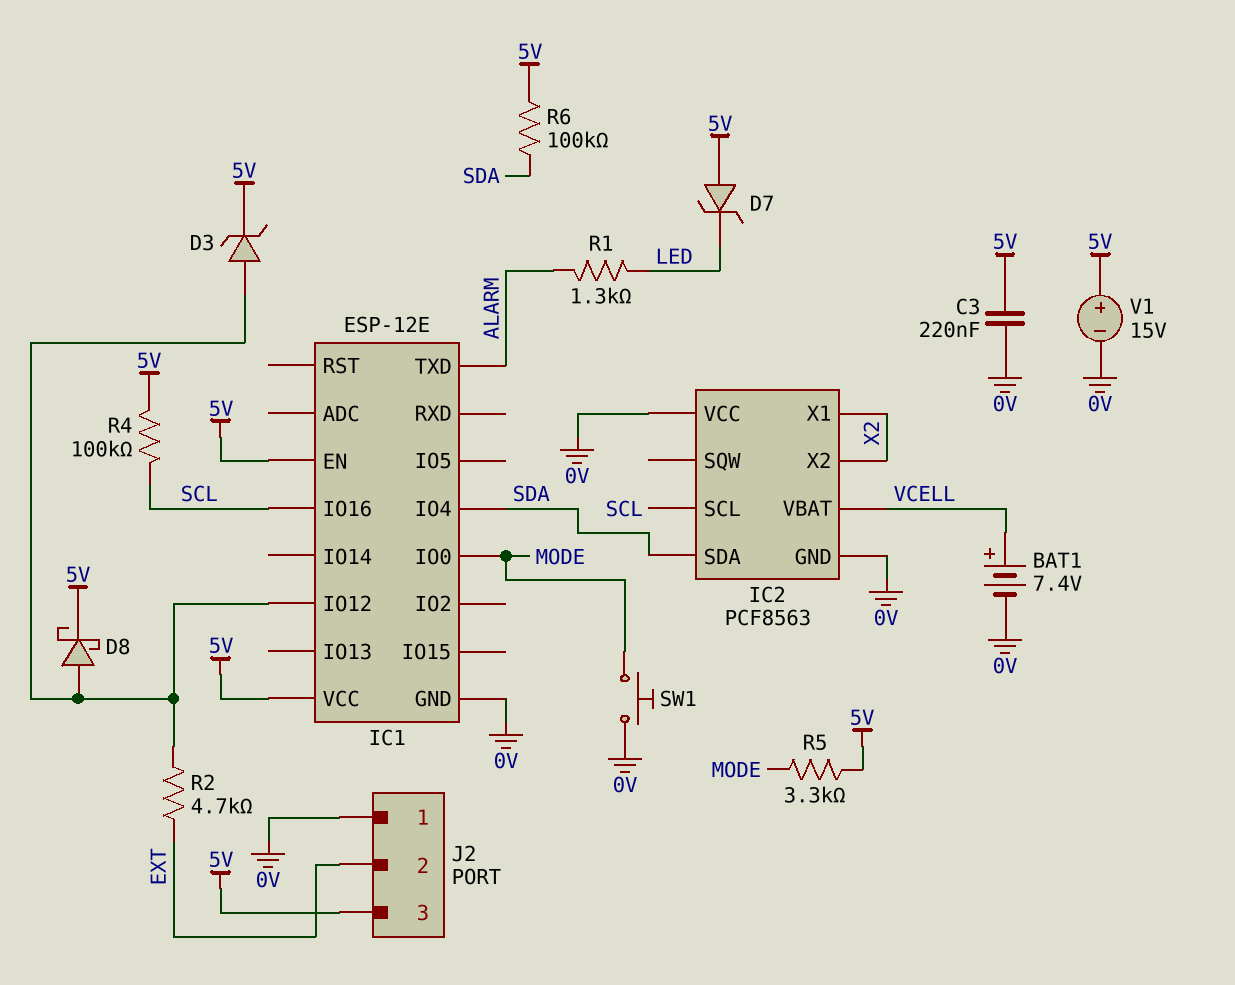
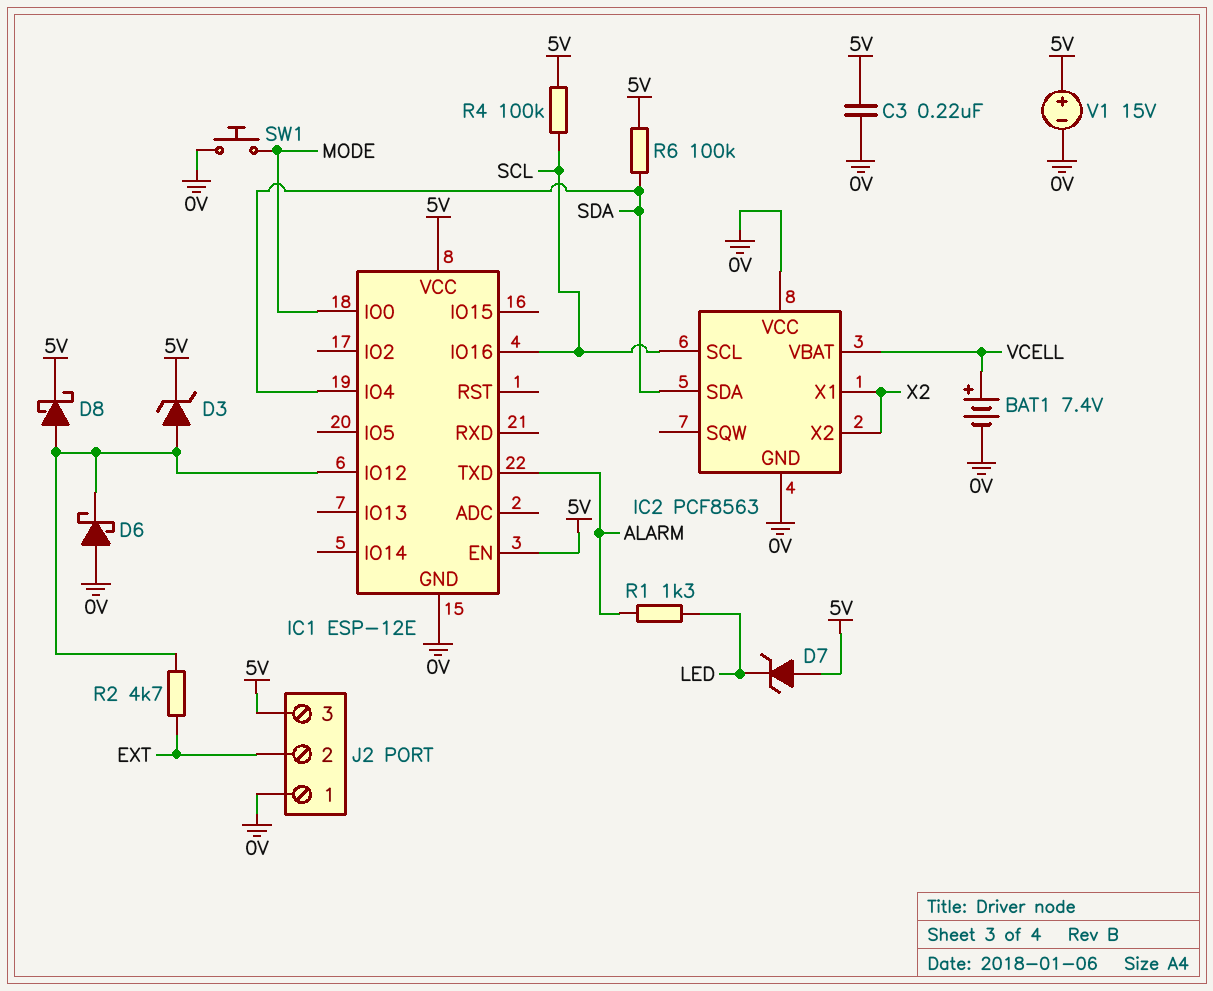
D6: none -> schottky (A 0V, K IC1/IO12)
R5: 3.3k (5V, MODE) -> none

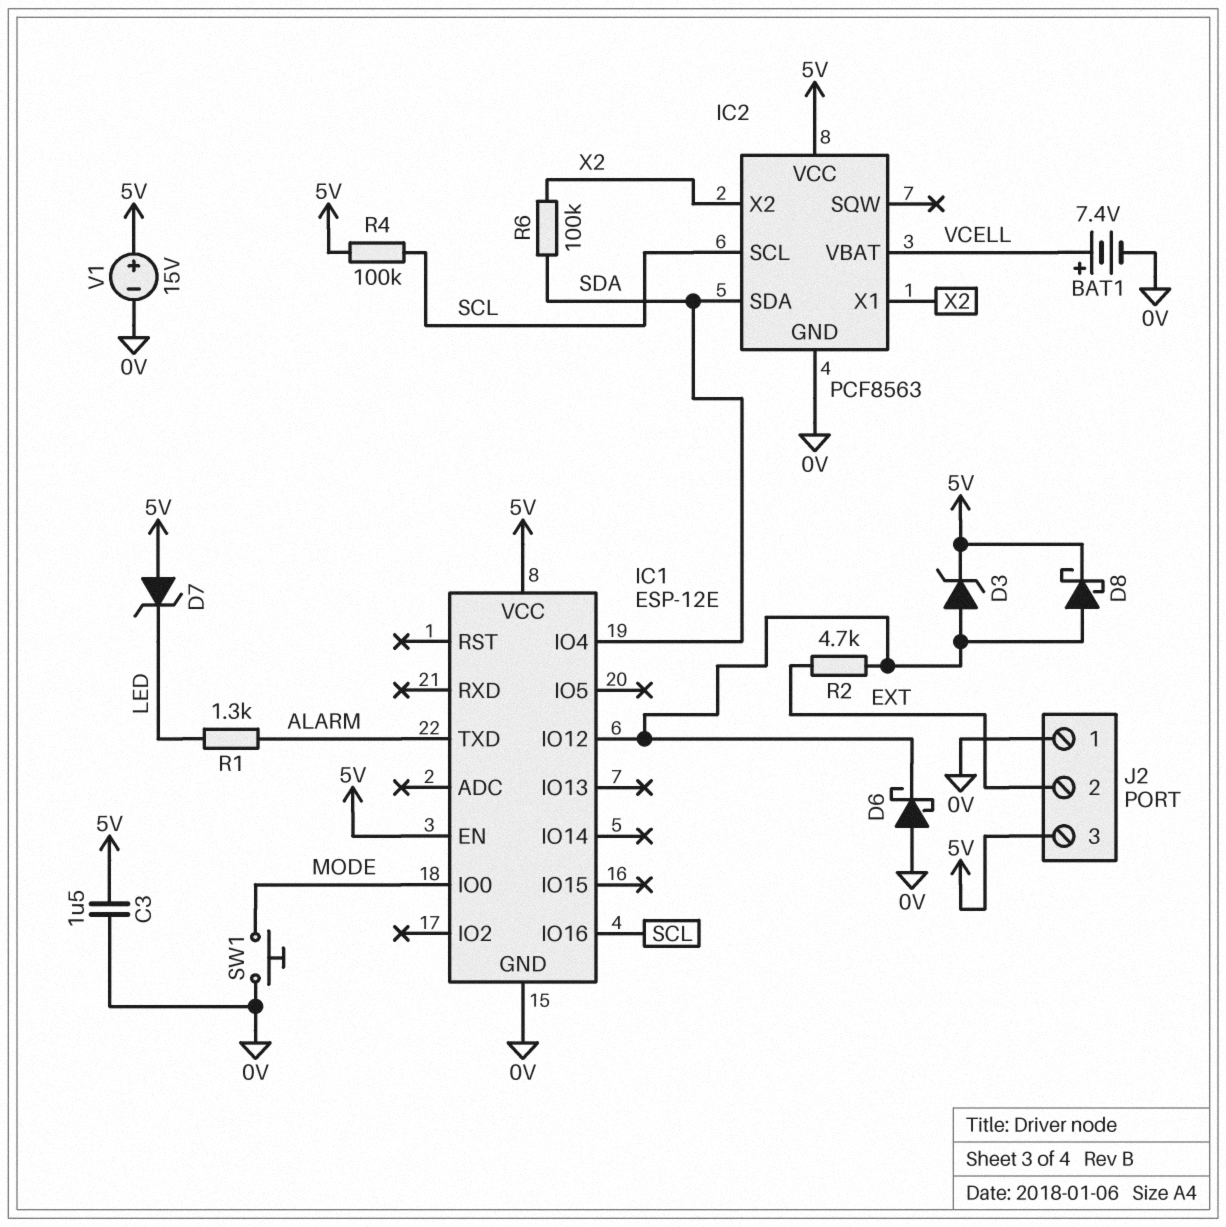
C3: 220nF (0V, 5V) -> 1.5uF (0V, 5V)
IC2 pin VCC: 0V -> 5V
R6: 100k (5V, SDA) -> 100k (SDA, X2)

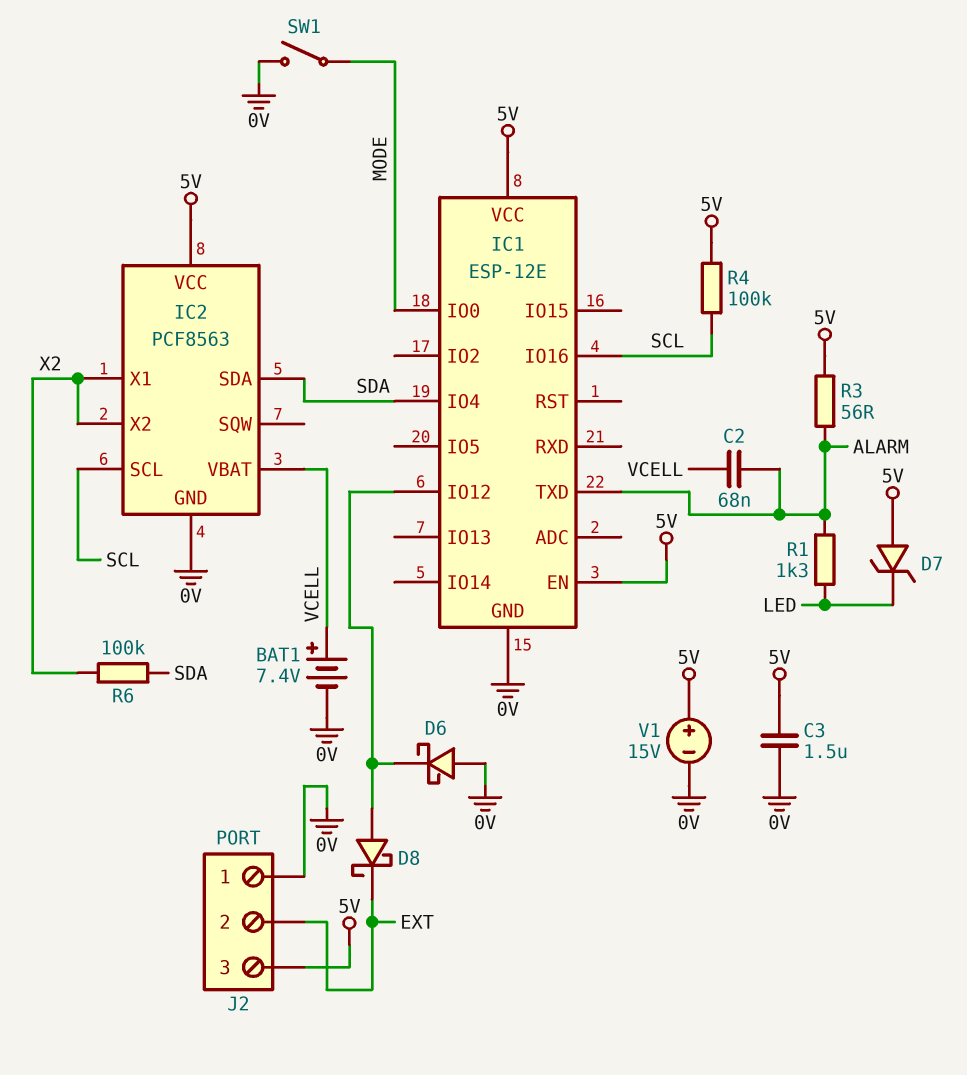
C2: none -> 68nF (ALARM, VCELL)
D3: zener (A IC1/IO12, K 5V) -> none
D8: schottky (A IC1/IO12, K 5V) -> schottky (A IC1/IO12, K EXT)
R2: 4.7k (EXT, IC1/IO12) -> none
R3: none -> 56 (5V, ALARM)
SW1: button (0V, MODE) -> switch (0V, MODE)

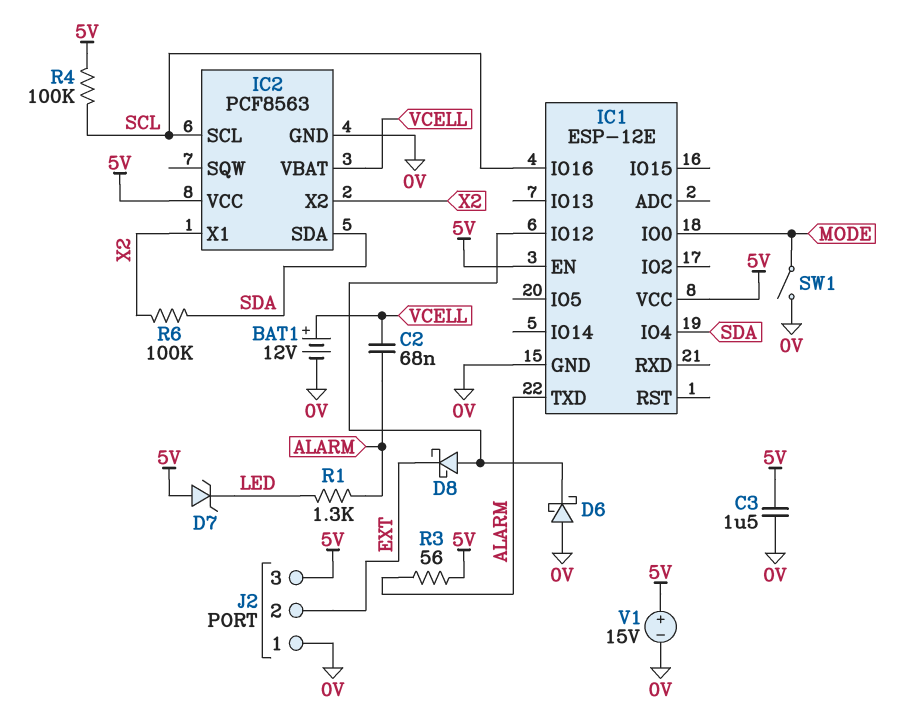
BAT1: 7.4V (plus VCELL, minus 0V) -> 12V (plus VCELL, minus 0V)

